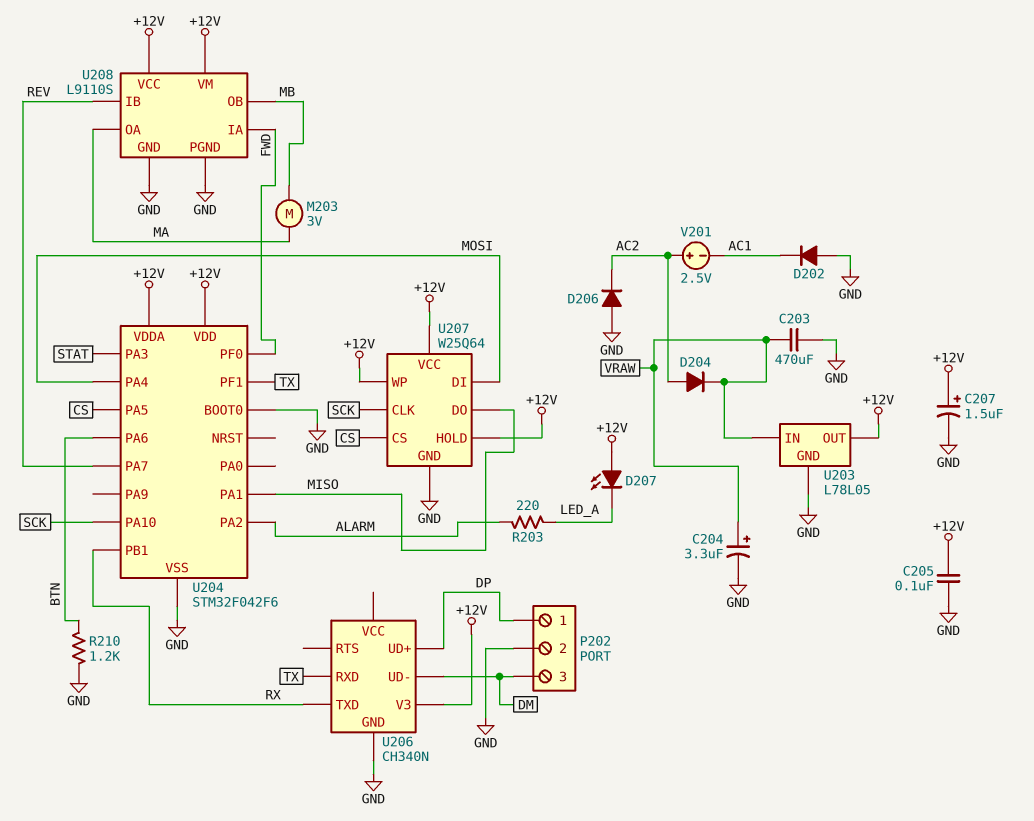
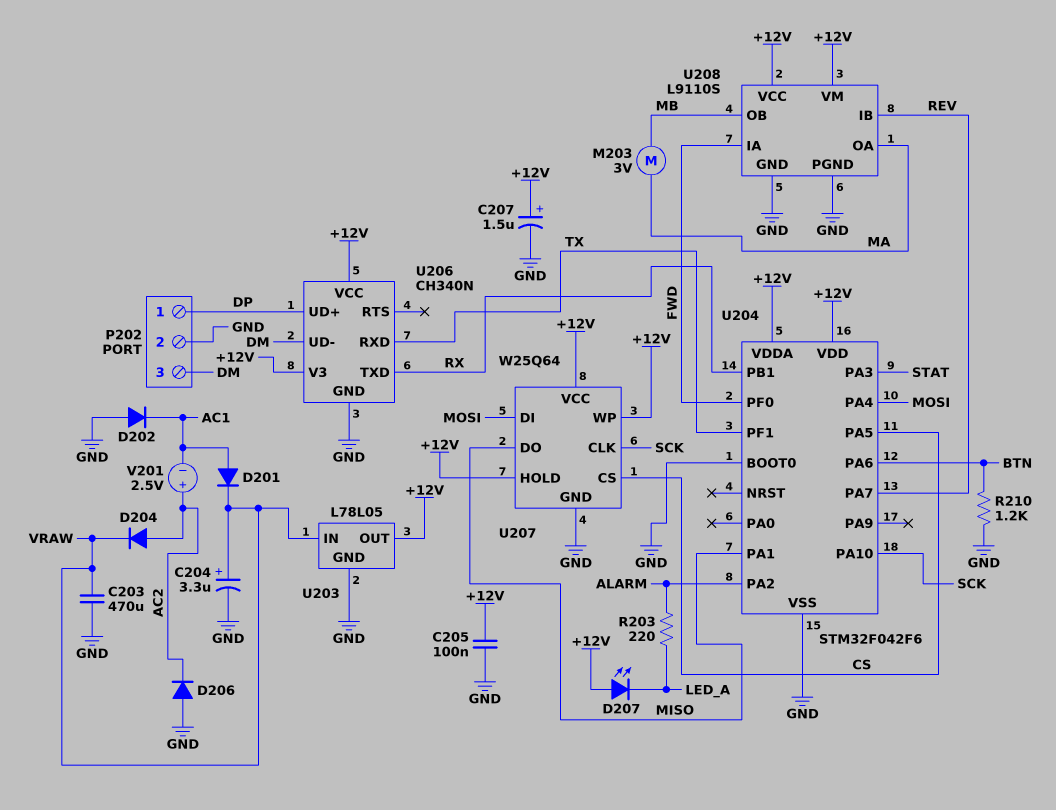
D201: none -> diode (A AC1, K VRAW)
U206 pin VCC: none -> +12V

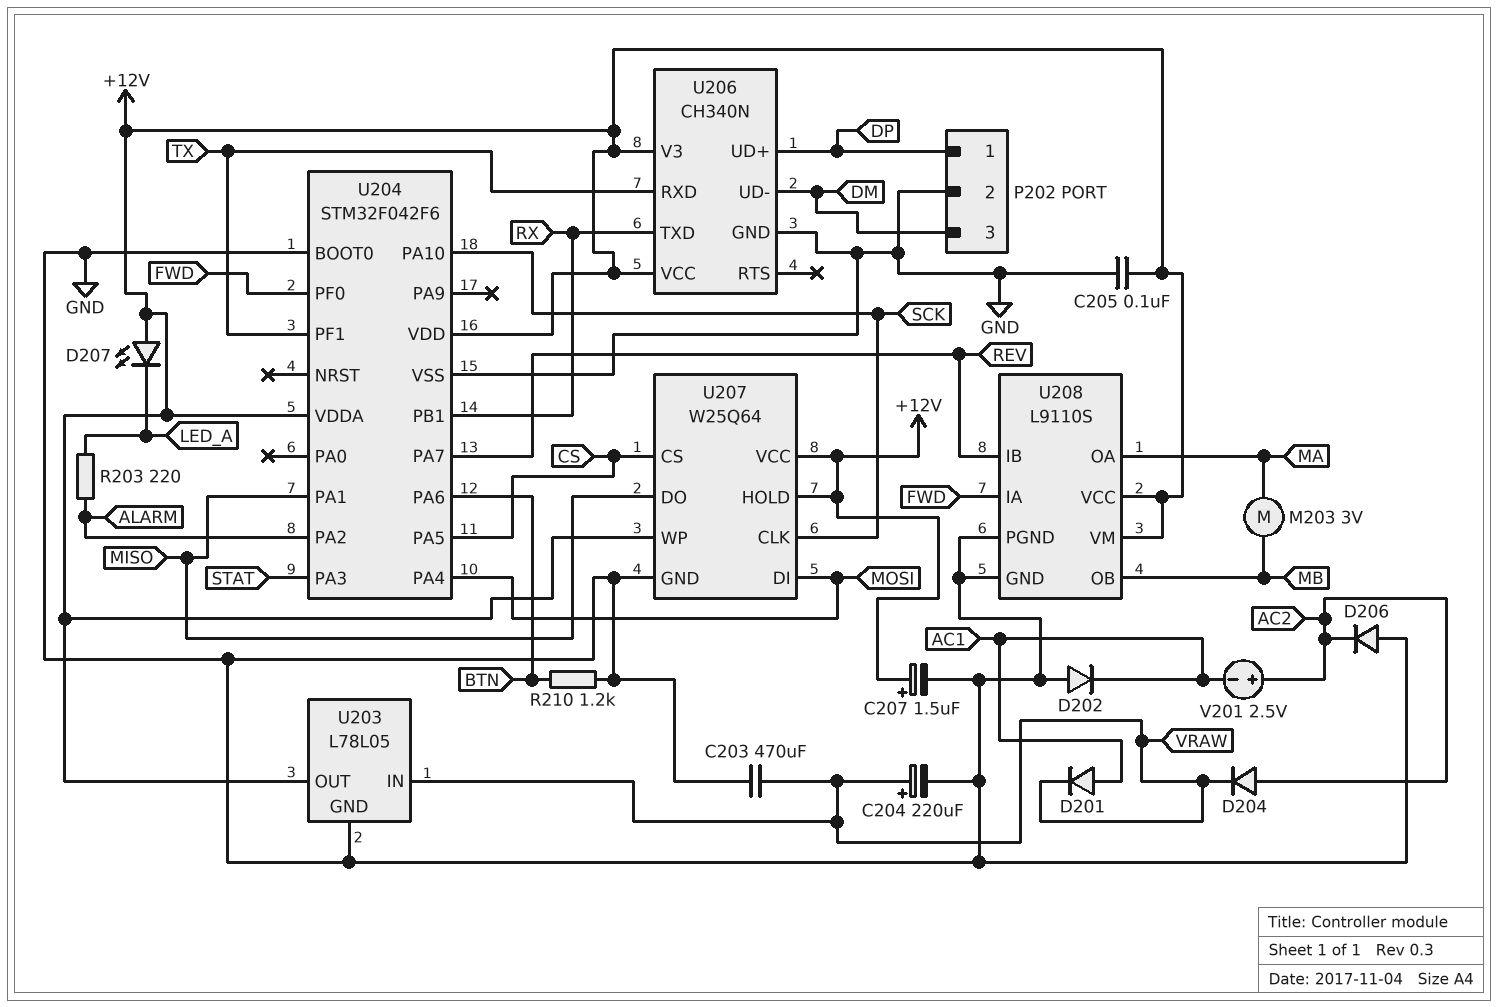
C204: 3.3uF (plus VRAW, minus GND) -> 220uF (plus VRAW, minus GND)

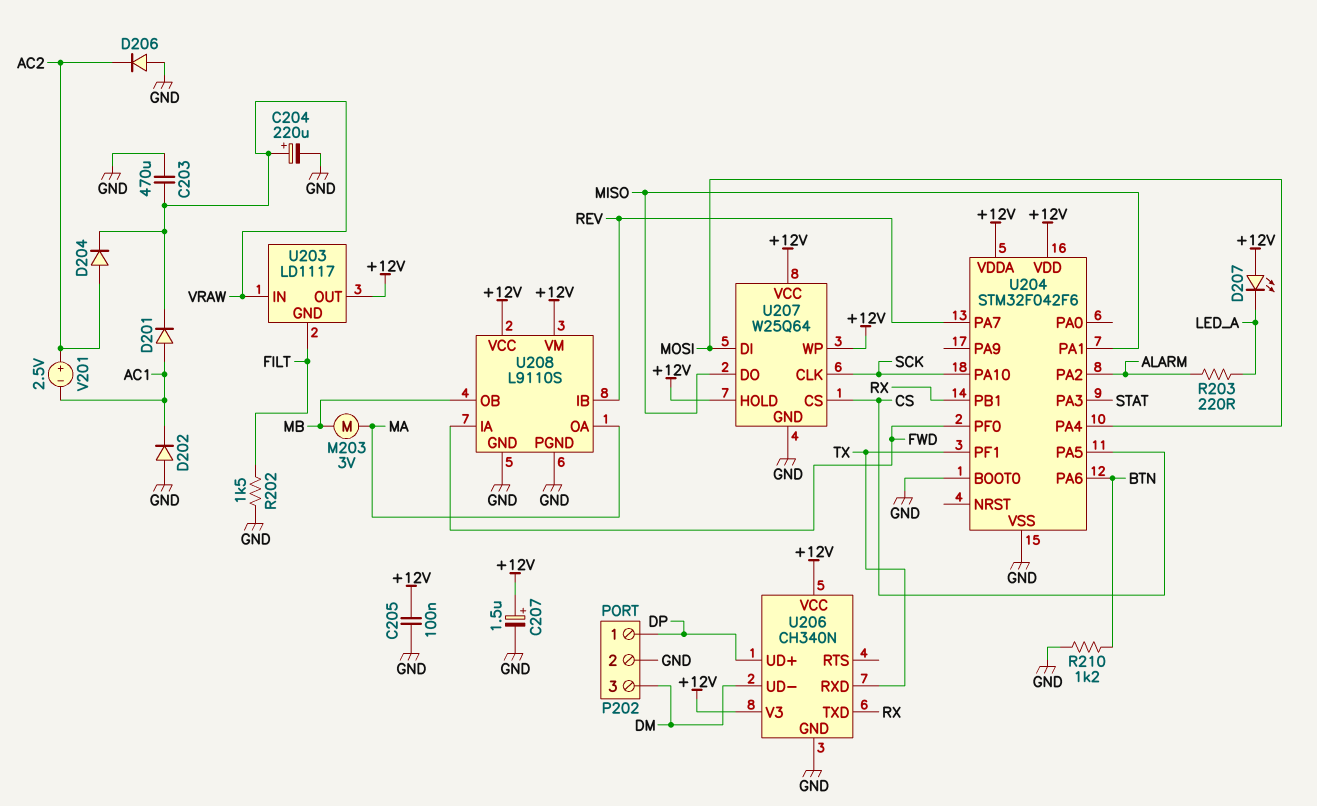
R202: none -> 1.5k (FILT, GND)
U203: L78L05 -> LD1117
U203 pin GND: GND -> FILT

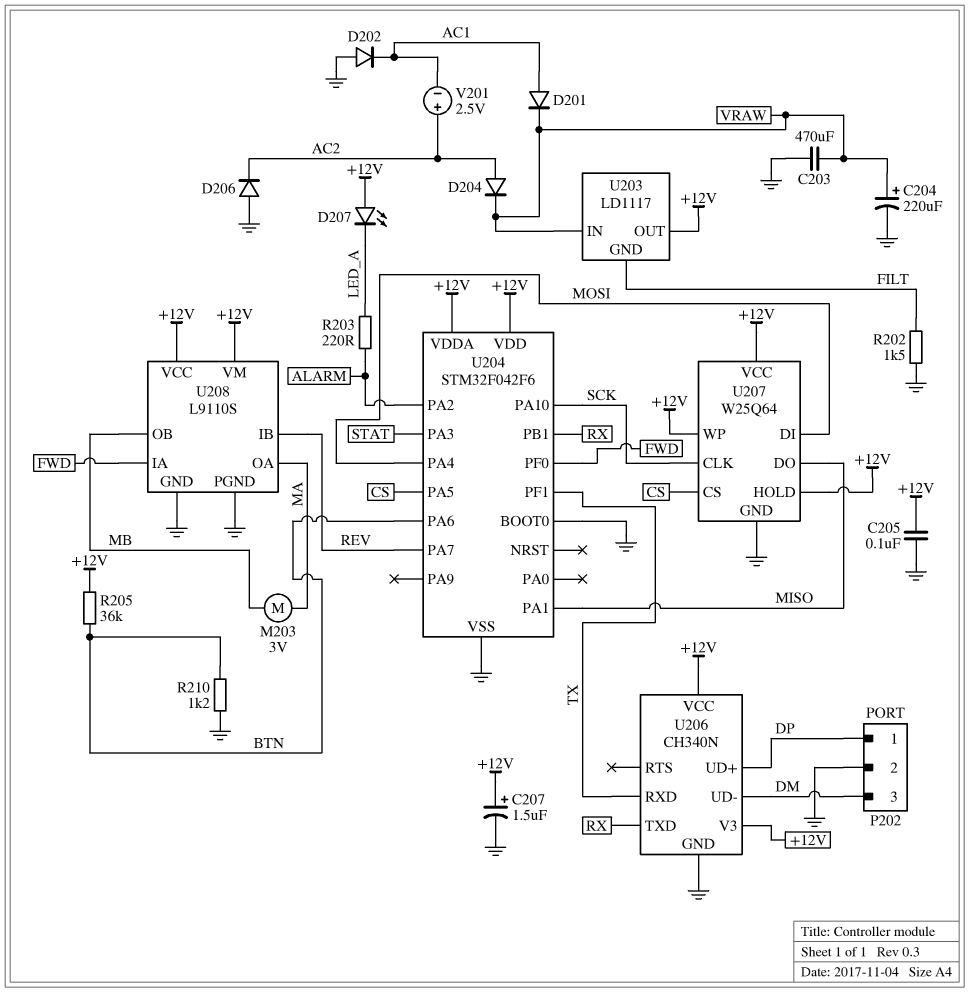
R205: none -> 36k (+12V, BTN)

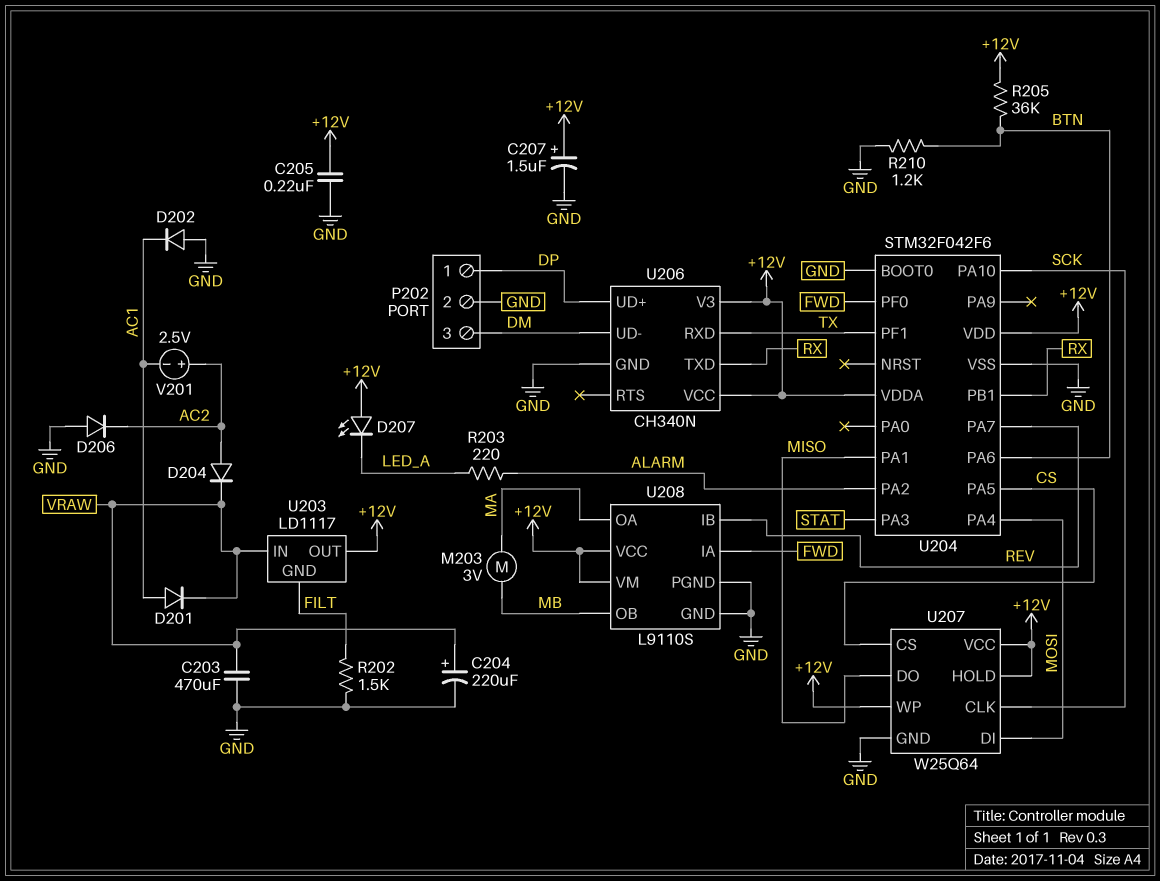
C205: 100nF (+12V, GND) -> 220nF (+12V, GND)

